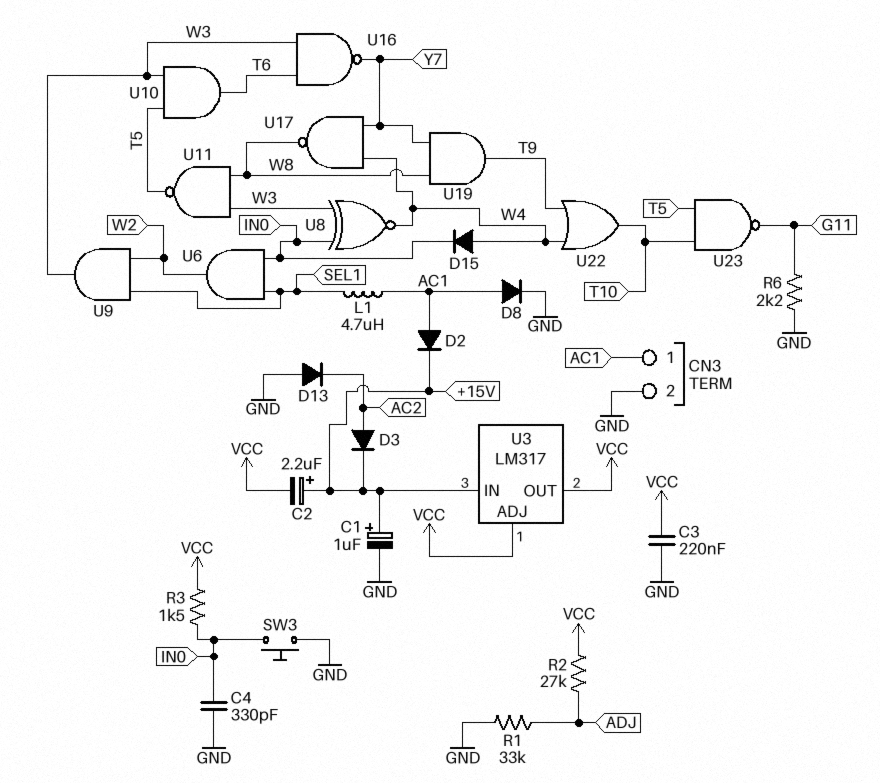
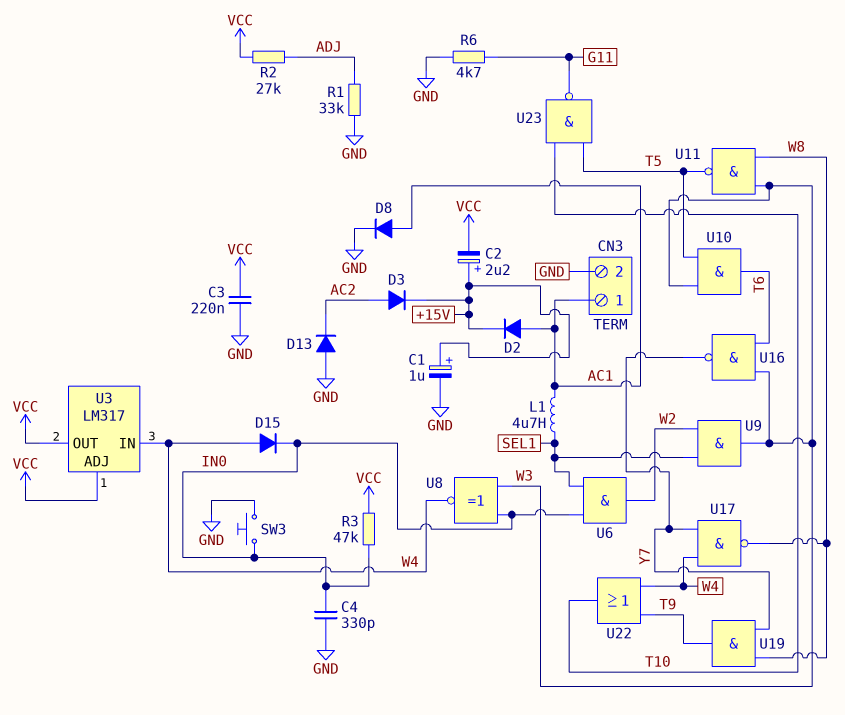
R3: 1.5k (IN0, VCC) -> 47k (IN0, VCC)
R6: 2.2k (G11, GND) -> 4.7k (G11, GND)
U3 pin IN: +15V -> W4

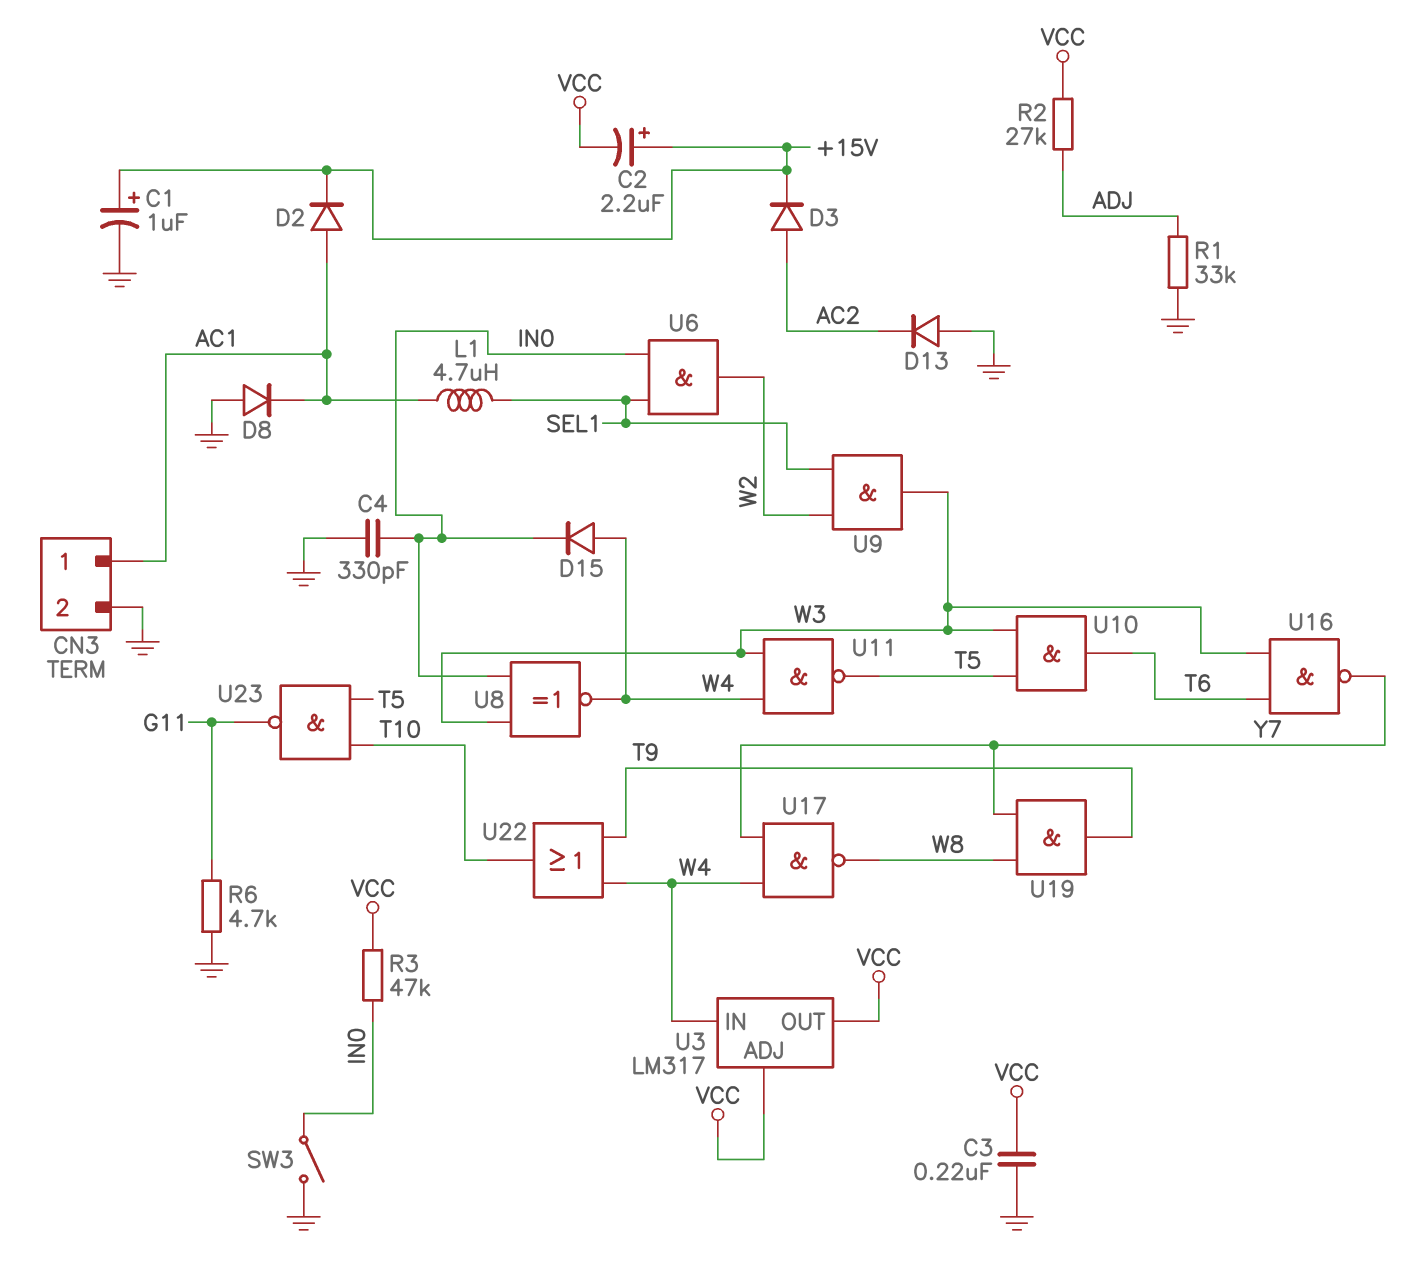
D8: diode (A AC1, K GND) -> diode (A GND, K AC1)
SW3: button (GND, IN0) -> switch (GND, IN0)
U11: NAND (in W3, in W8, out T5) -> NAND (in W3, in W4, out T5)

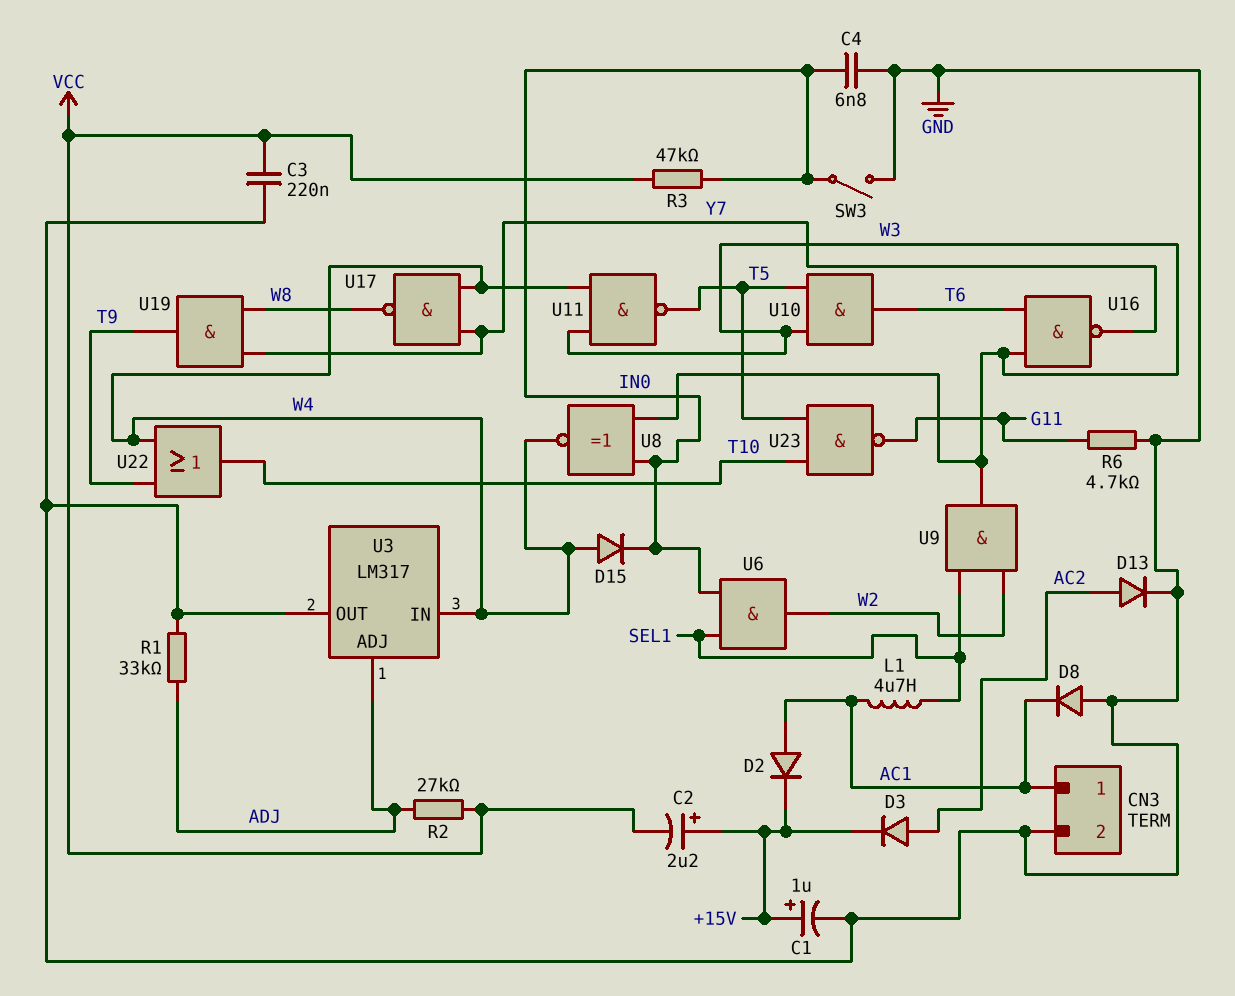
C4: 330pF (GND, IN0) -> 6.8nF (GND, IN0)
D13: diode (A GND, K AC2) -> diode (A AC2, K GND)
U3 pin ADJ: VCC -> ADJ
U3 pin OUT: VCC -> GND

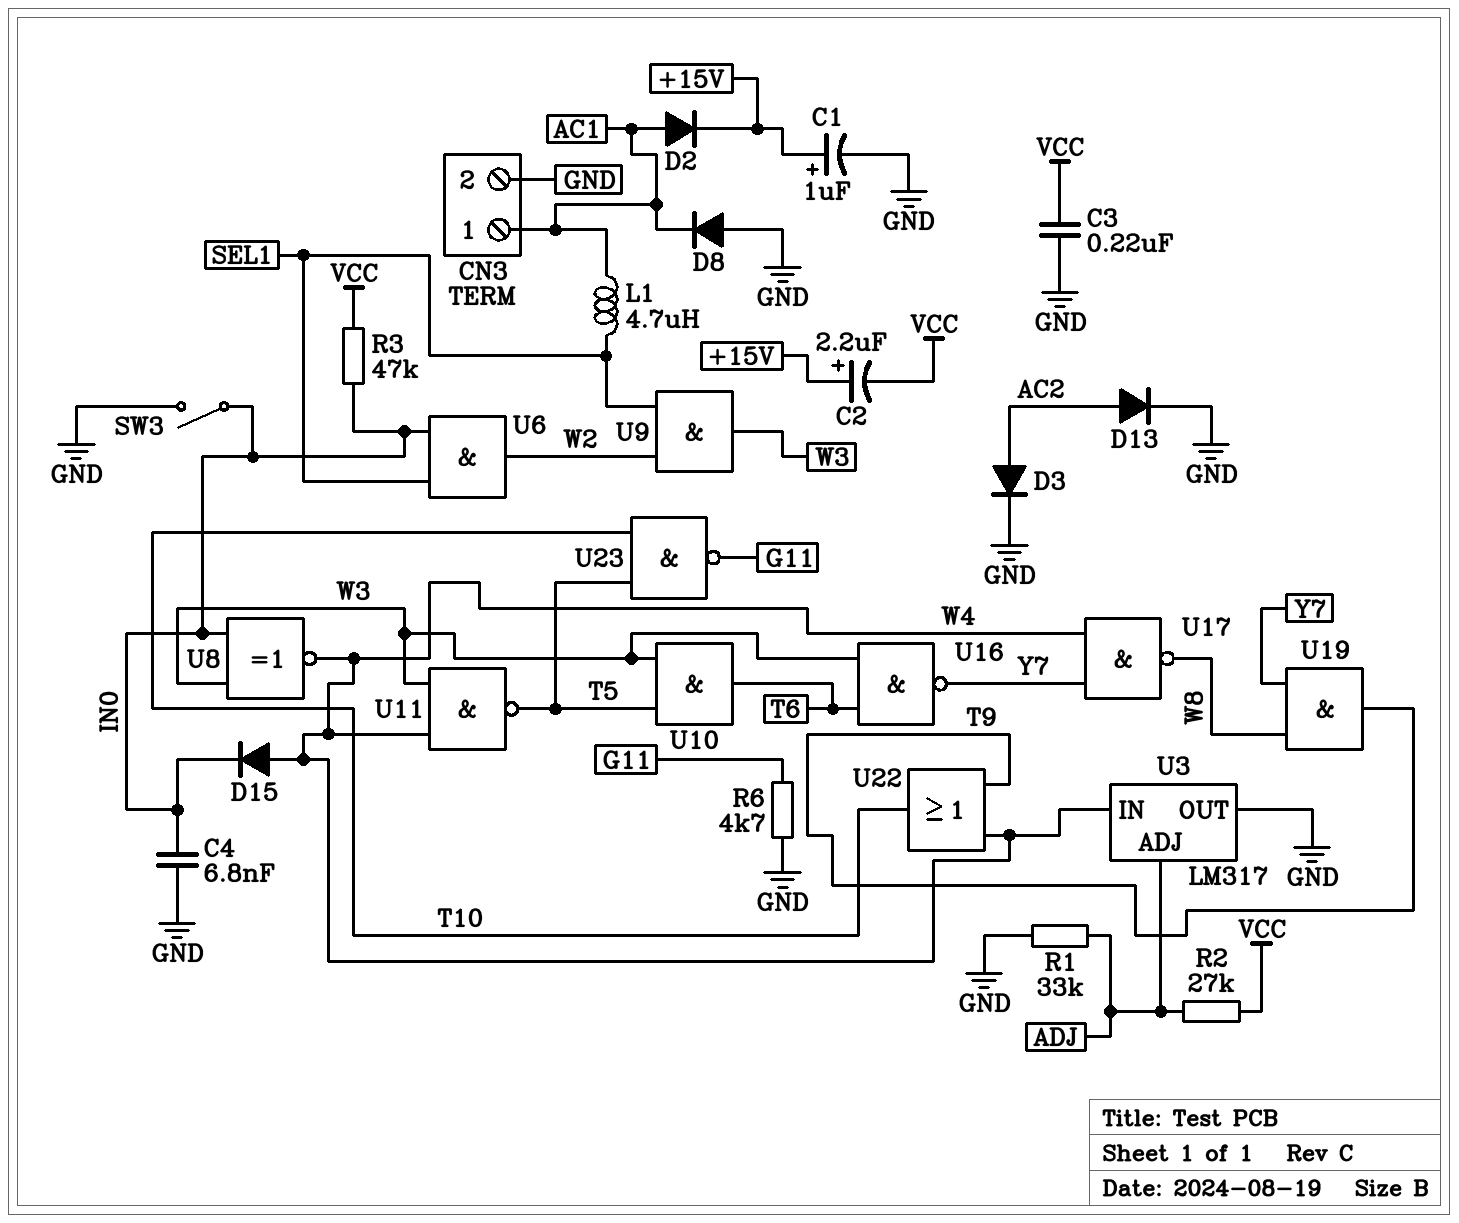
D3: diode (A AC2, K +15V) -> diode (A AC2, K GND)

